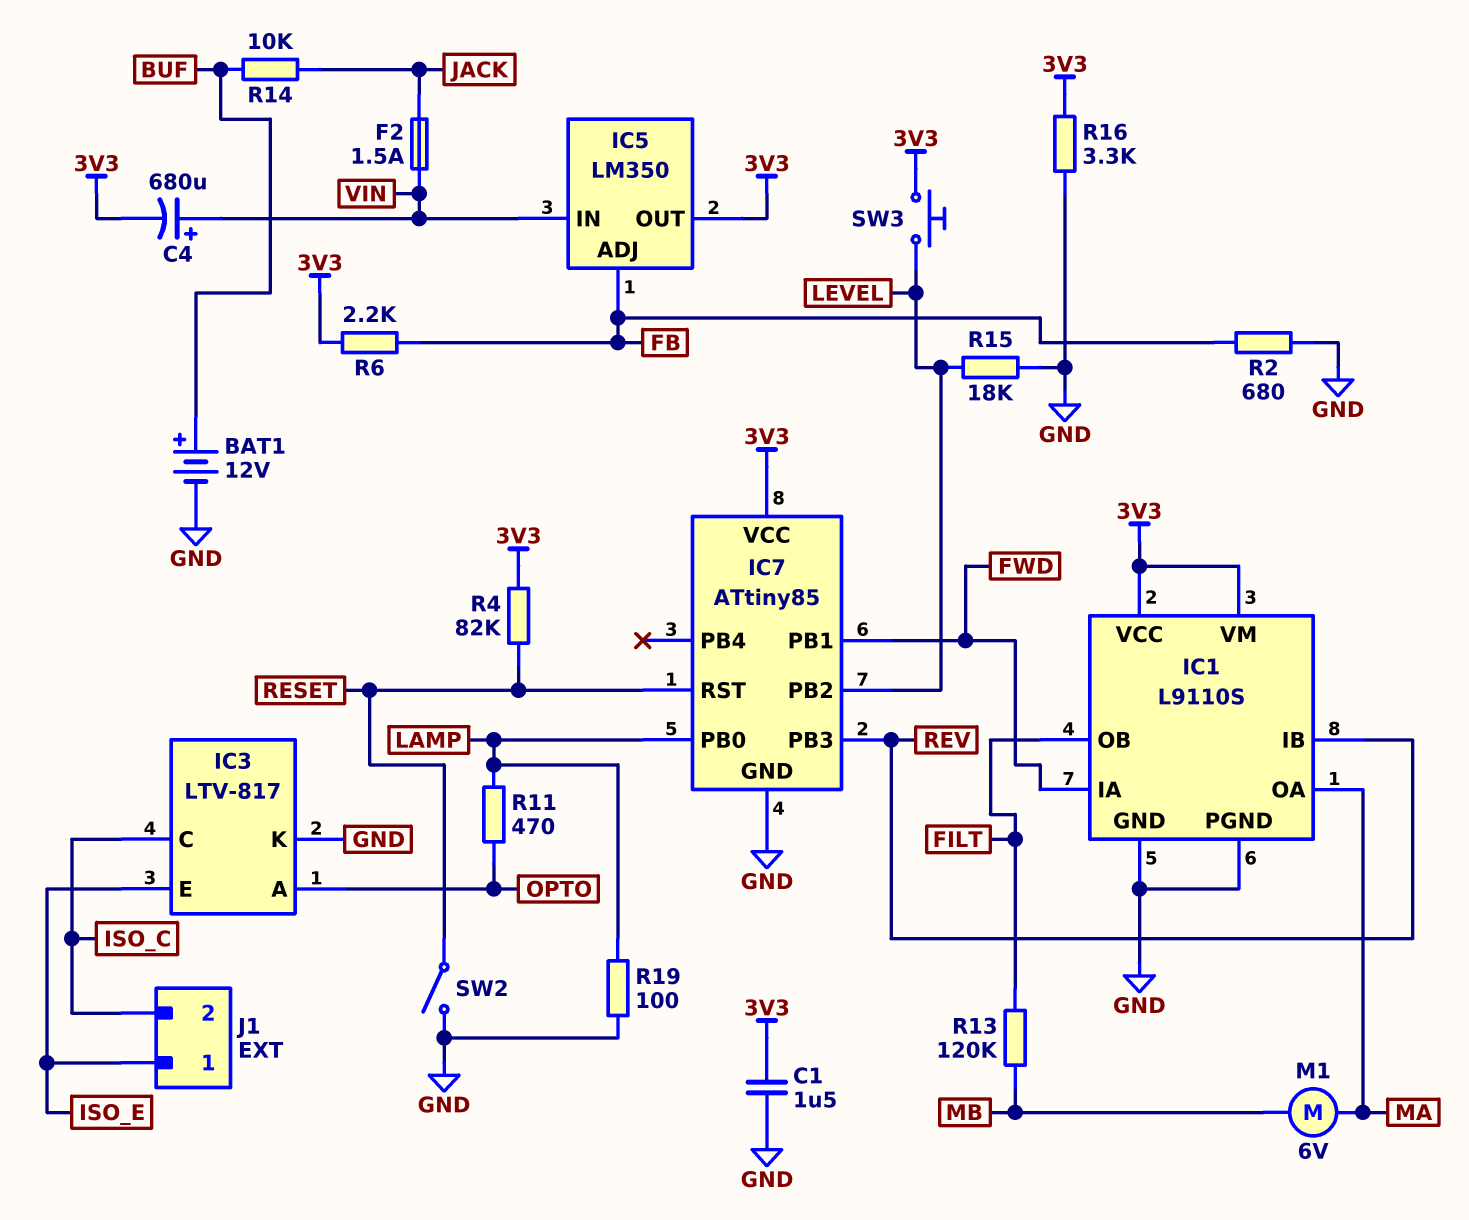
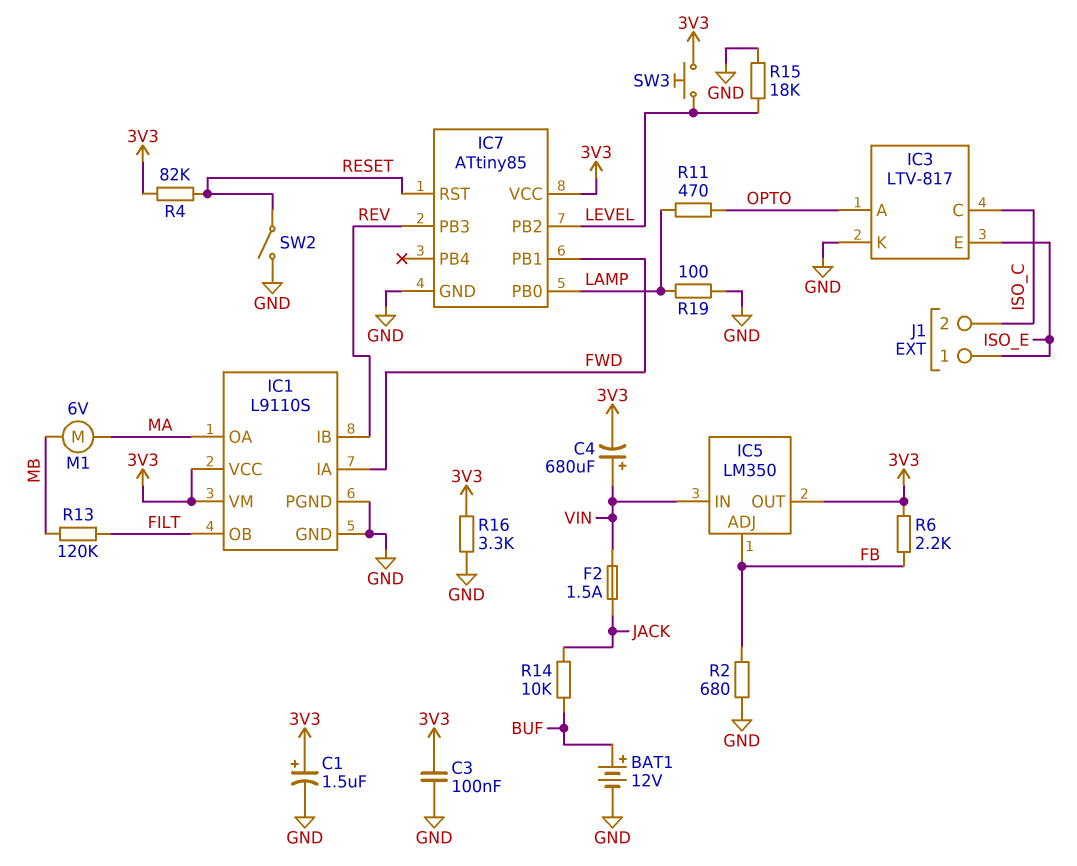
C1: 1.5uF (3V3, GND) -> 1.5uF (plus 3V3, minus GND)
C3: none -> 100nF (3V3, GND)

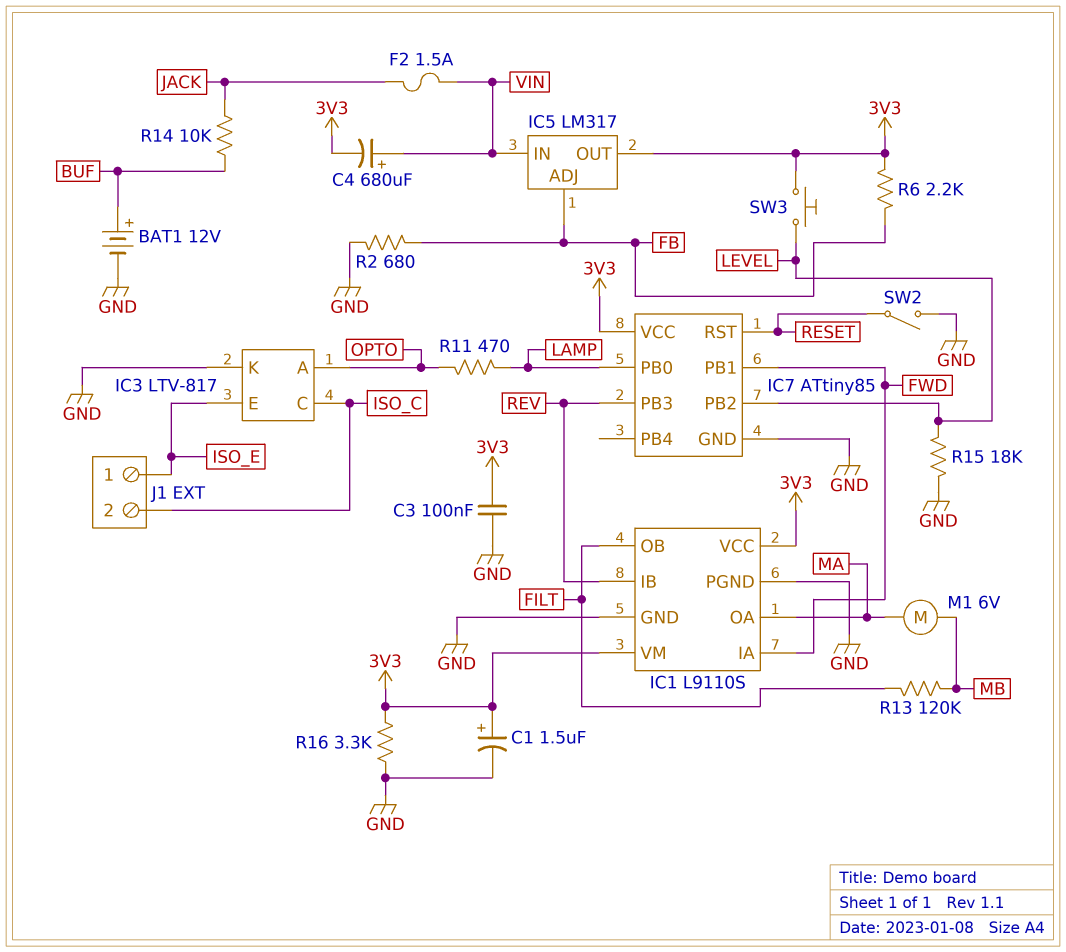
IC5: LM350 -> LM317
R4: 82k (3V3, RESET) -> none
R19: 100 (GND, LAMP) -> none

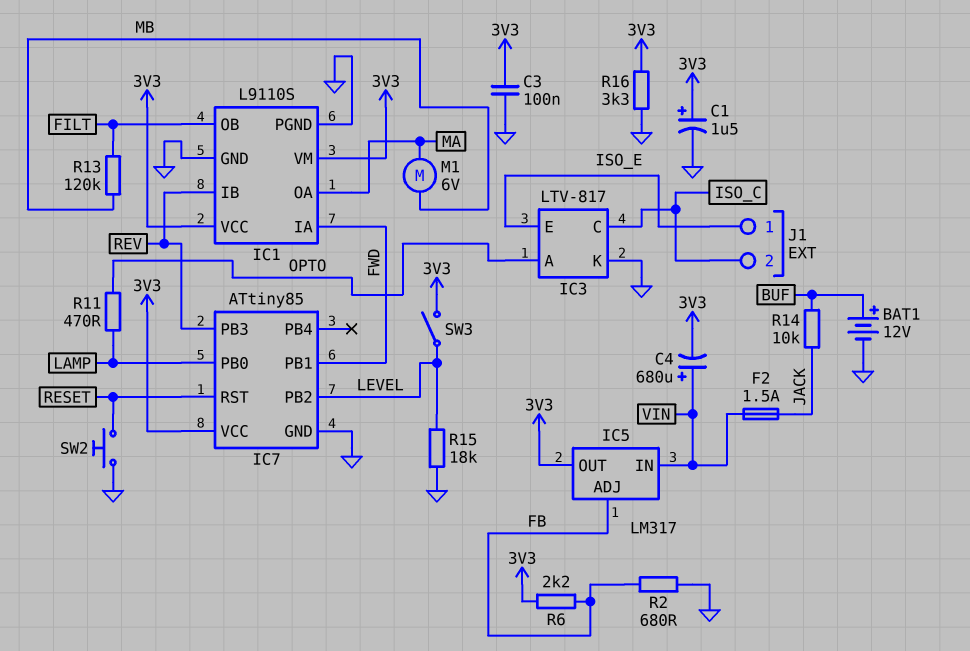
SW2: switch (GND, RESET) -> button (GND, RESET)
SW3: button (3V3, LEVEL) -> switch (3V3, LEVEL)

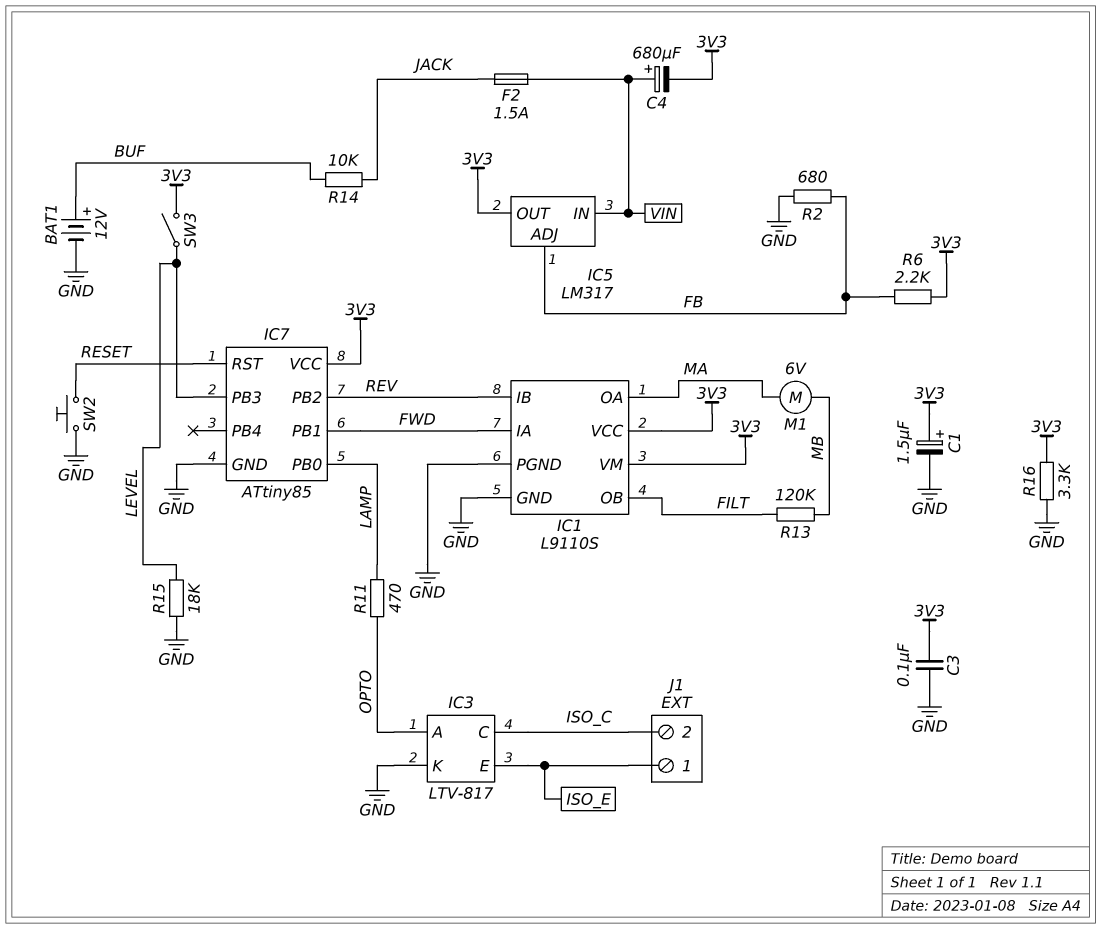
IC7 pin PB2: LEVEL -> REV
IC7 pin PB3: REV -> LEVEL

